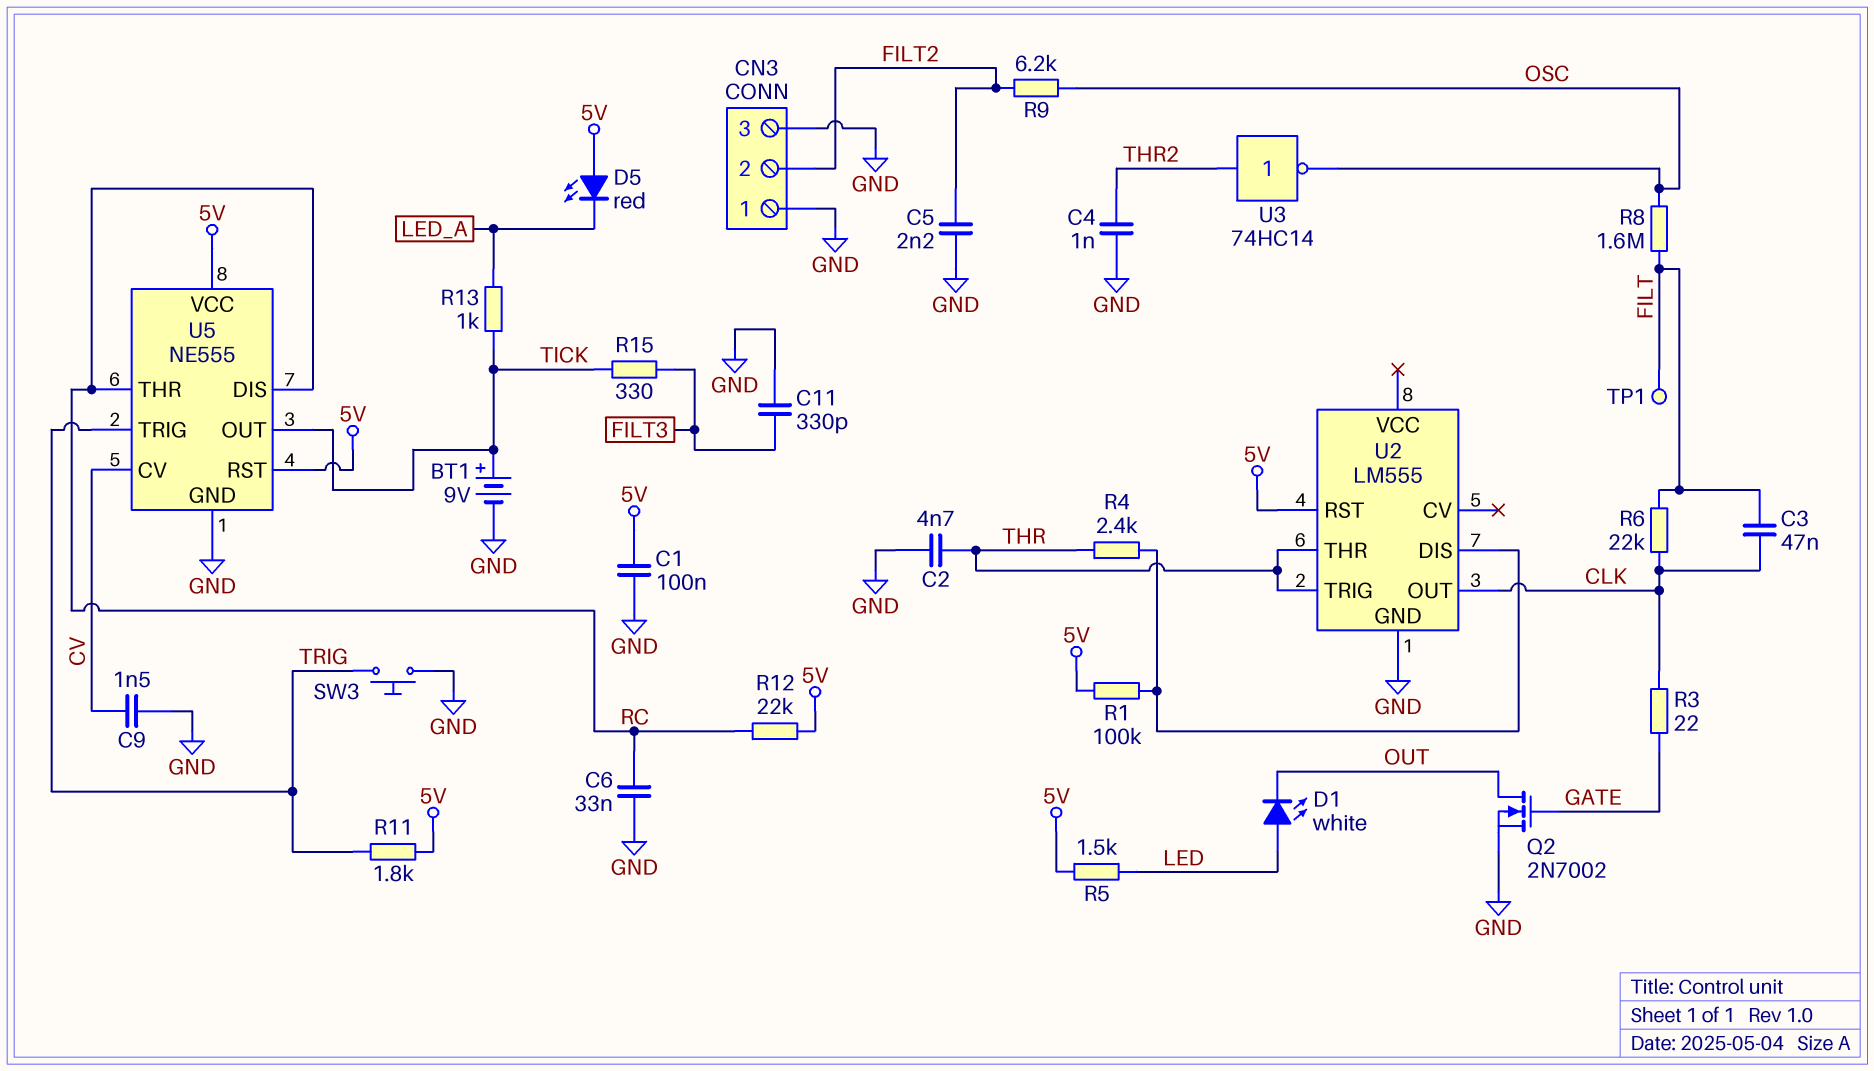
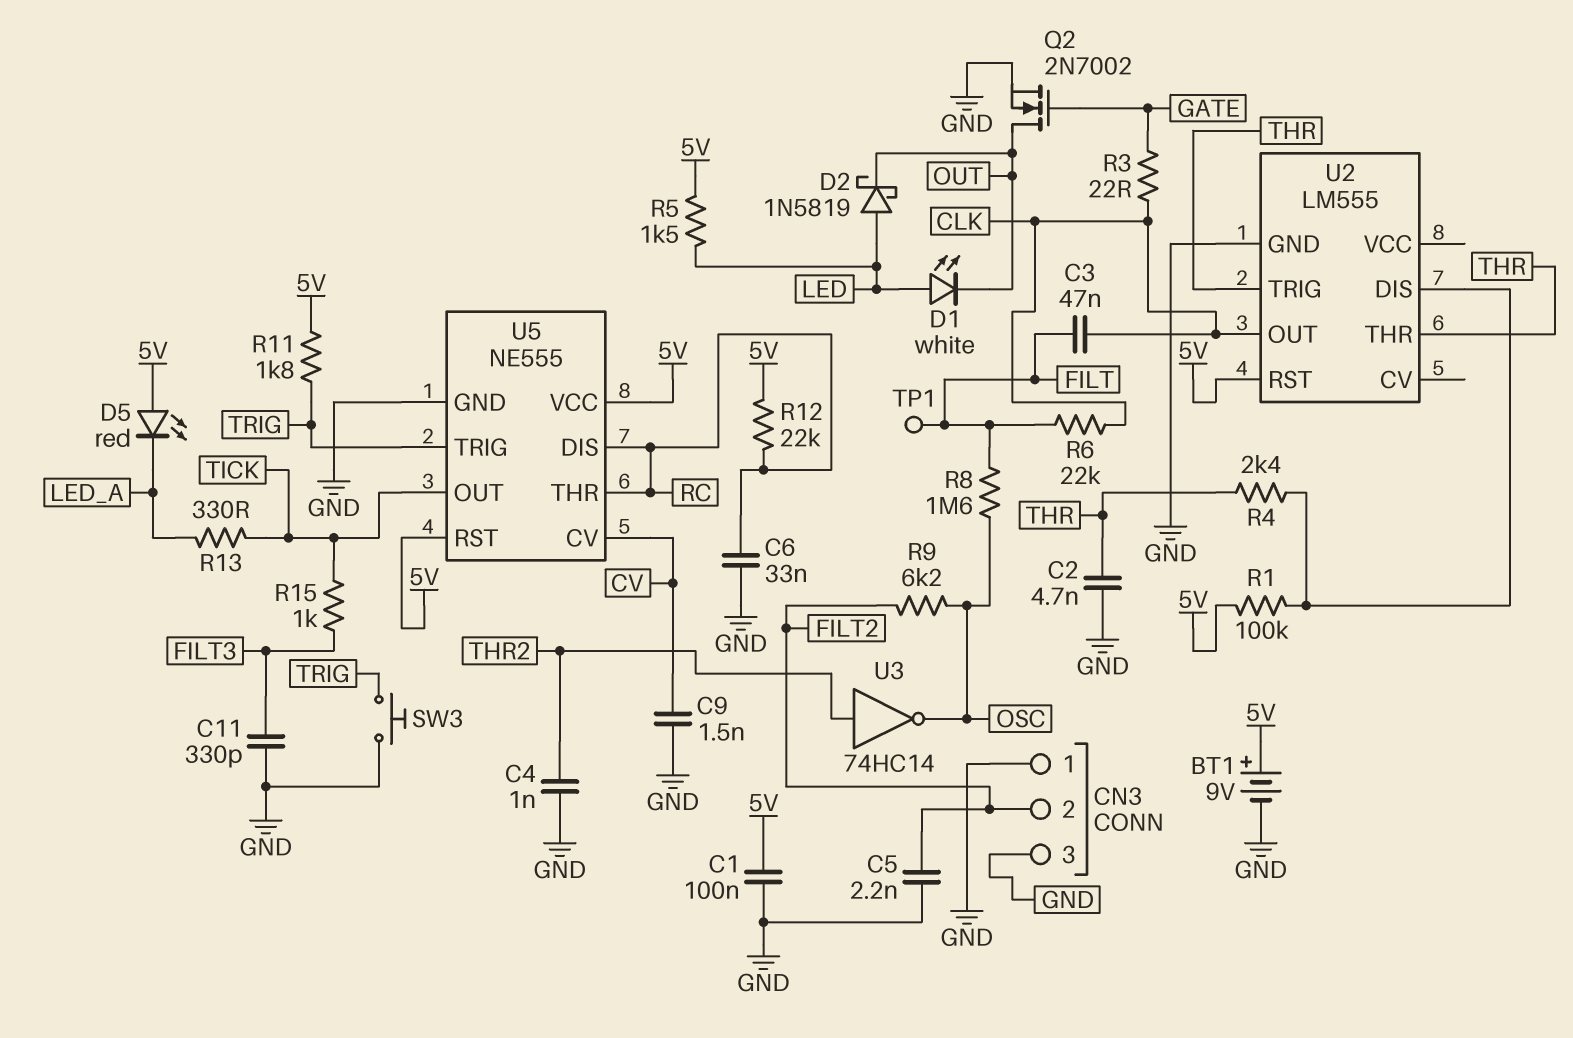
BT1: 9V (plus TICK, minus GND) -> 9V (plus 5V, minus GND)
D2: none -> schottky 1N5819 (A LED, K OUT)
R13: 1k (LED_A, TICK) -> 330 (LED_A, TICK)
R15: 330 (FILT3, TICK) -> 1k (FILT3, TICK)

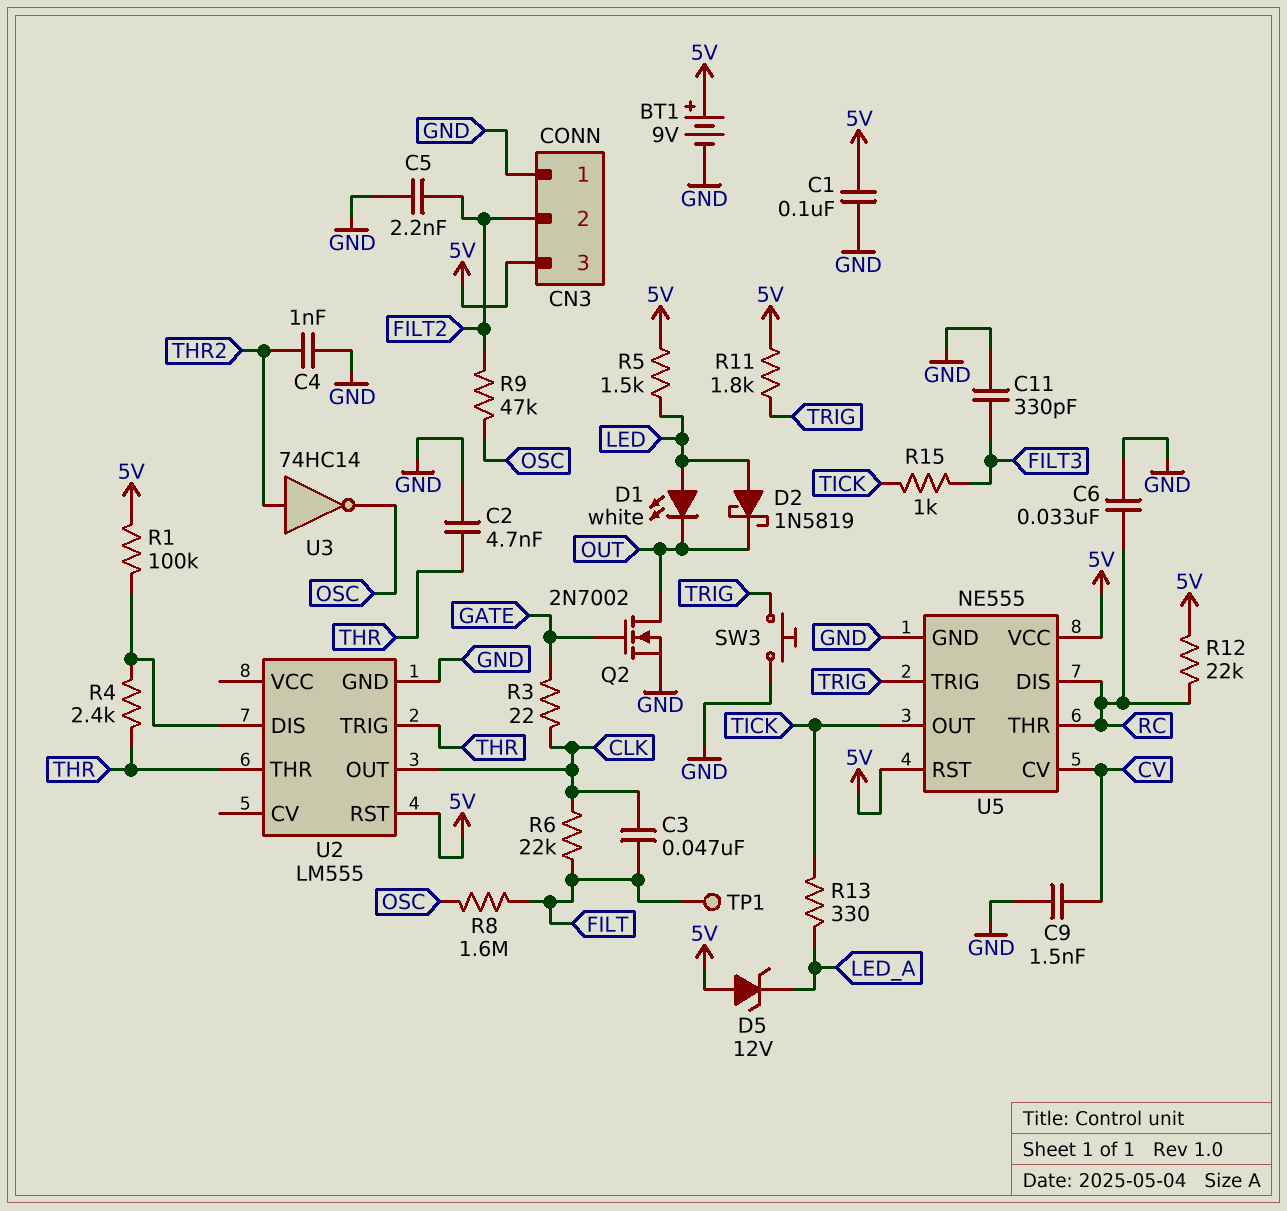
CN3 pin 3: GND -> 5V
D5: LED red (A 5V, K LED_A) -> zener 12V (A 5V, K LED_A)
R9: 6.2k (FILT2, OSC) -> 47k (FILT2, OSC)

